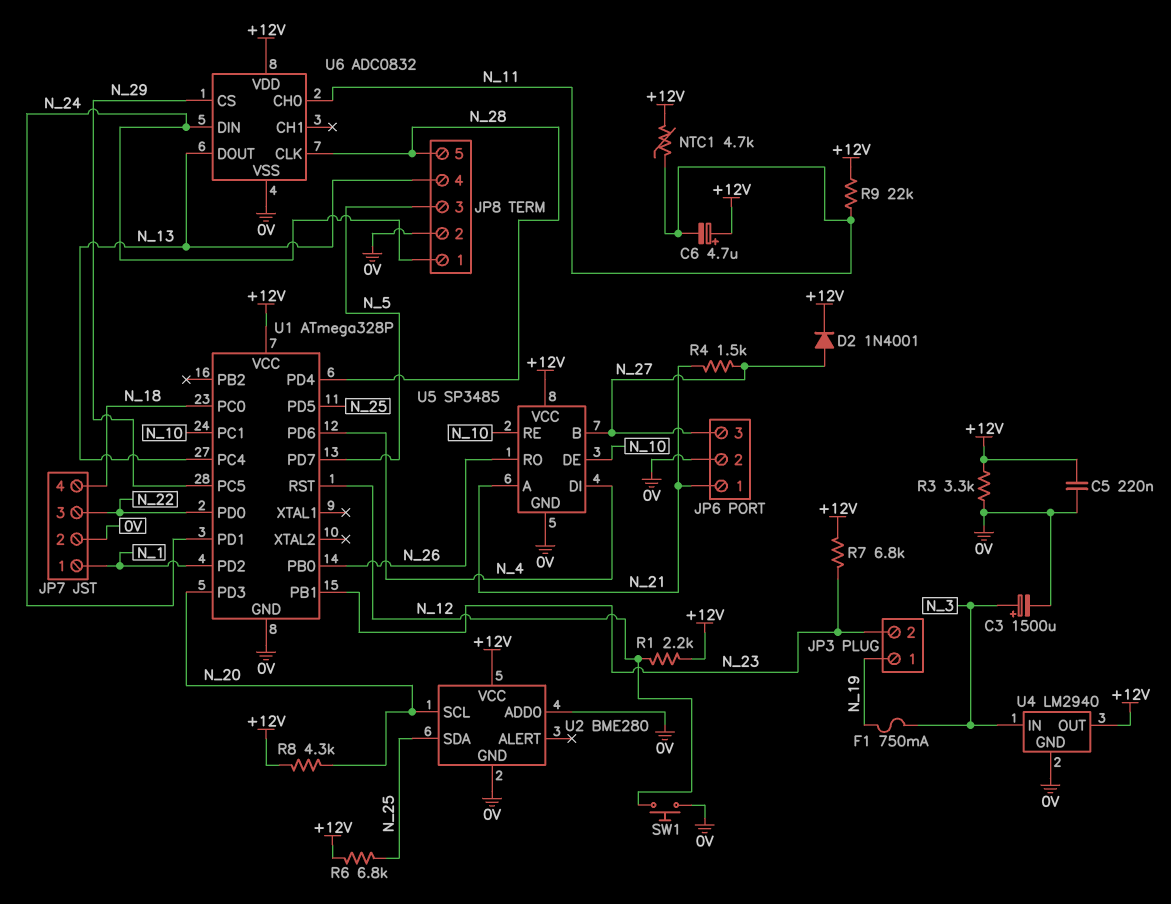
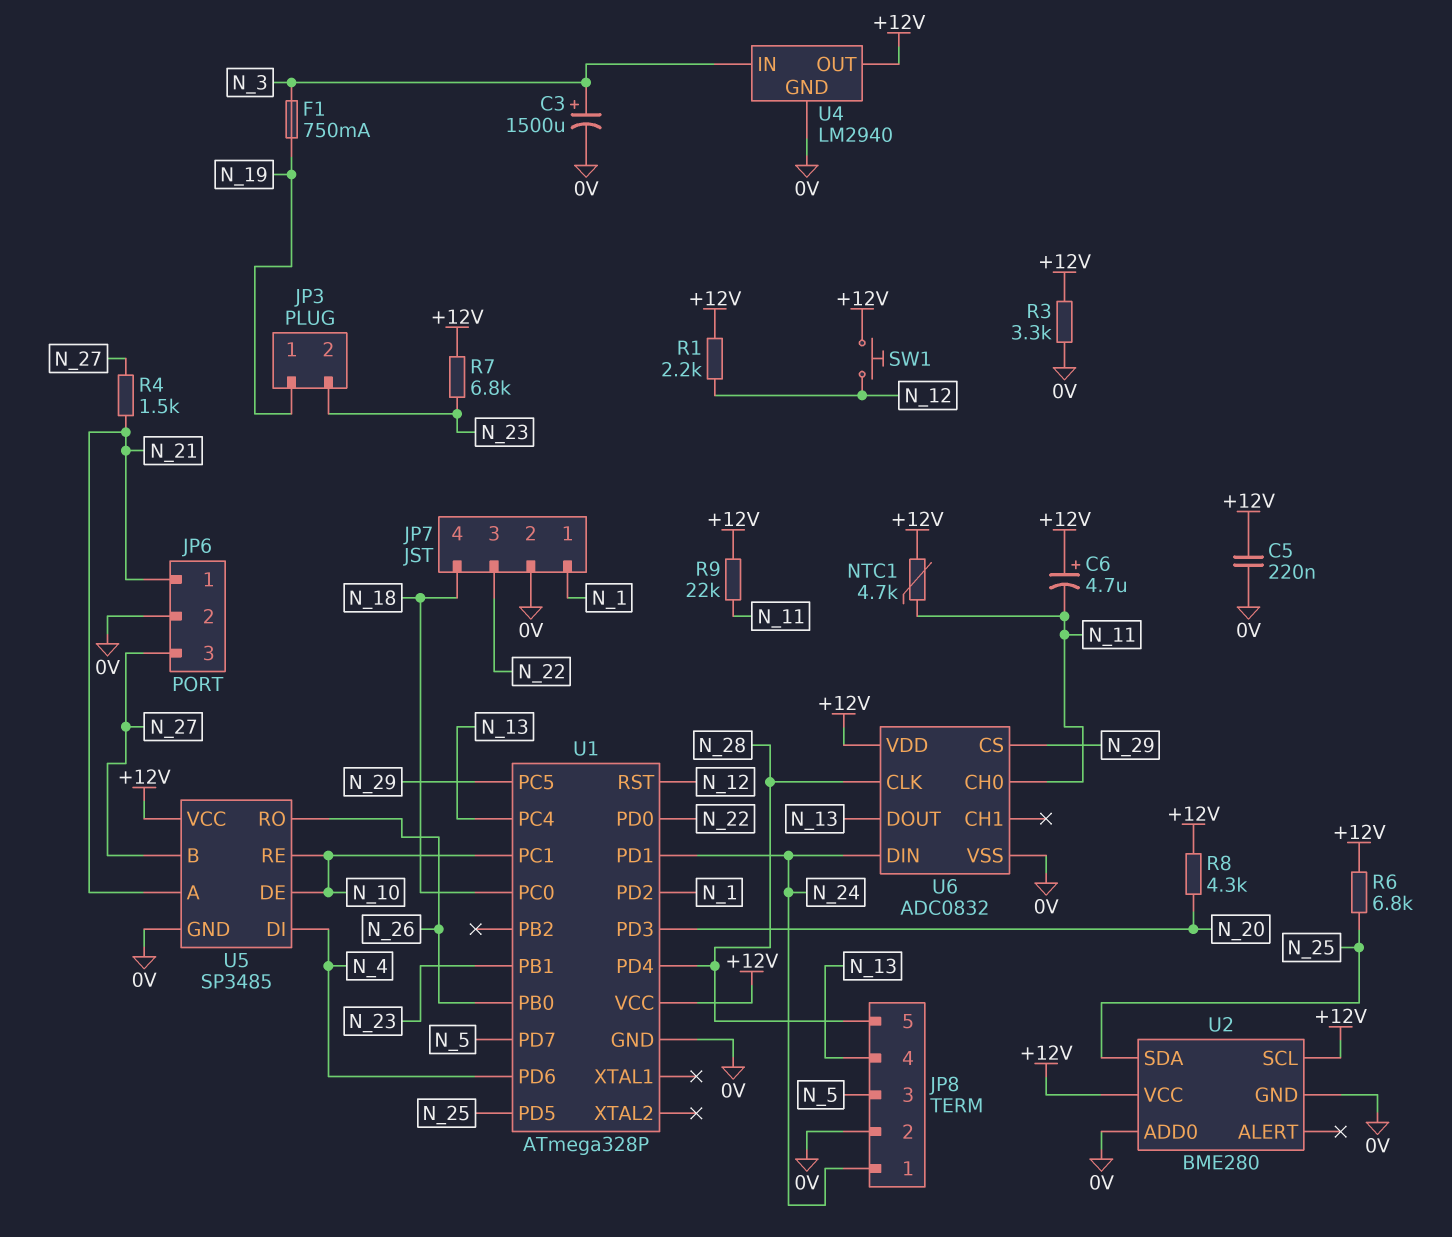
D2: diode 1N4001 (A N_27, K +12V) -> none
SW1: button (0V, N_12) -> button (+12V, N_12)
U2 pin SCL: N_20 -> +12V

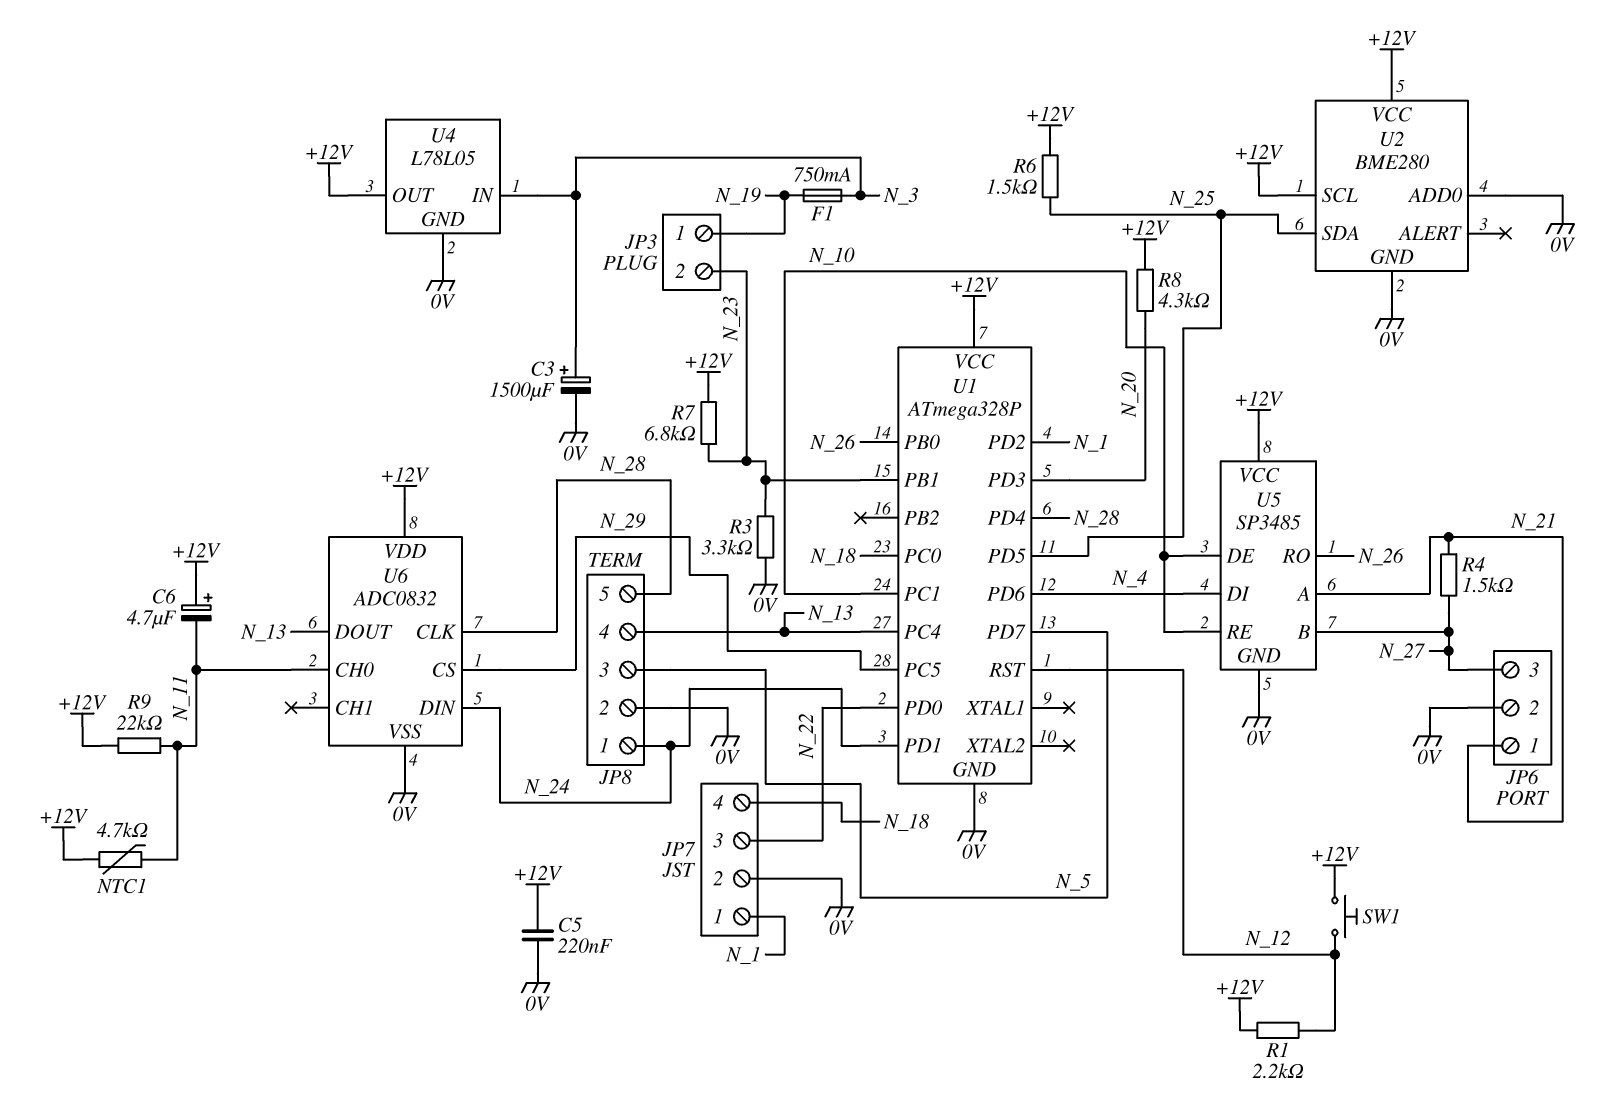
R3: 3.3k (+12V, 0V) -> 3.3k (0V, N_23)
R6: 6.8k (+12V, N_25) -> 1.5k (+12V, N_25)
U4: LM2940 -> L78L05

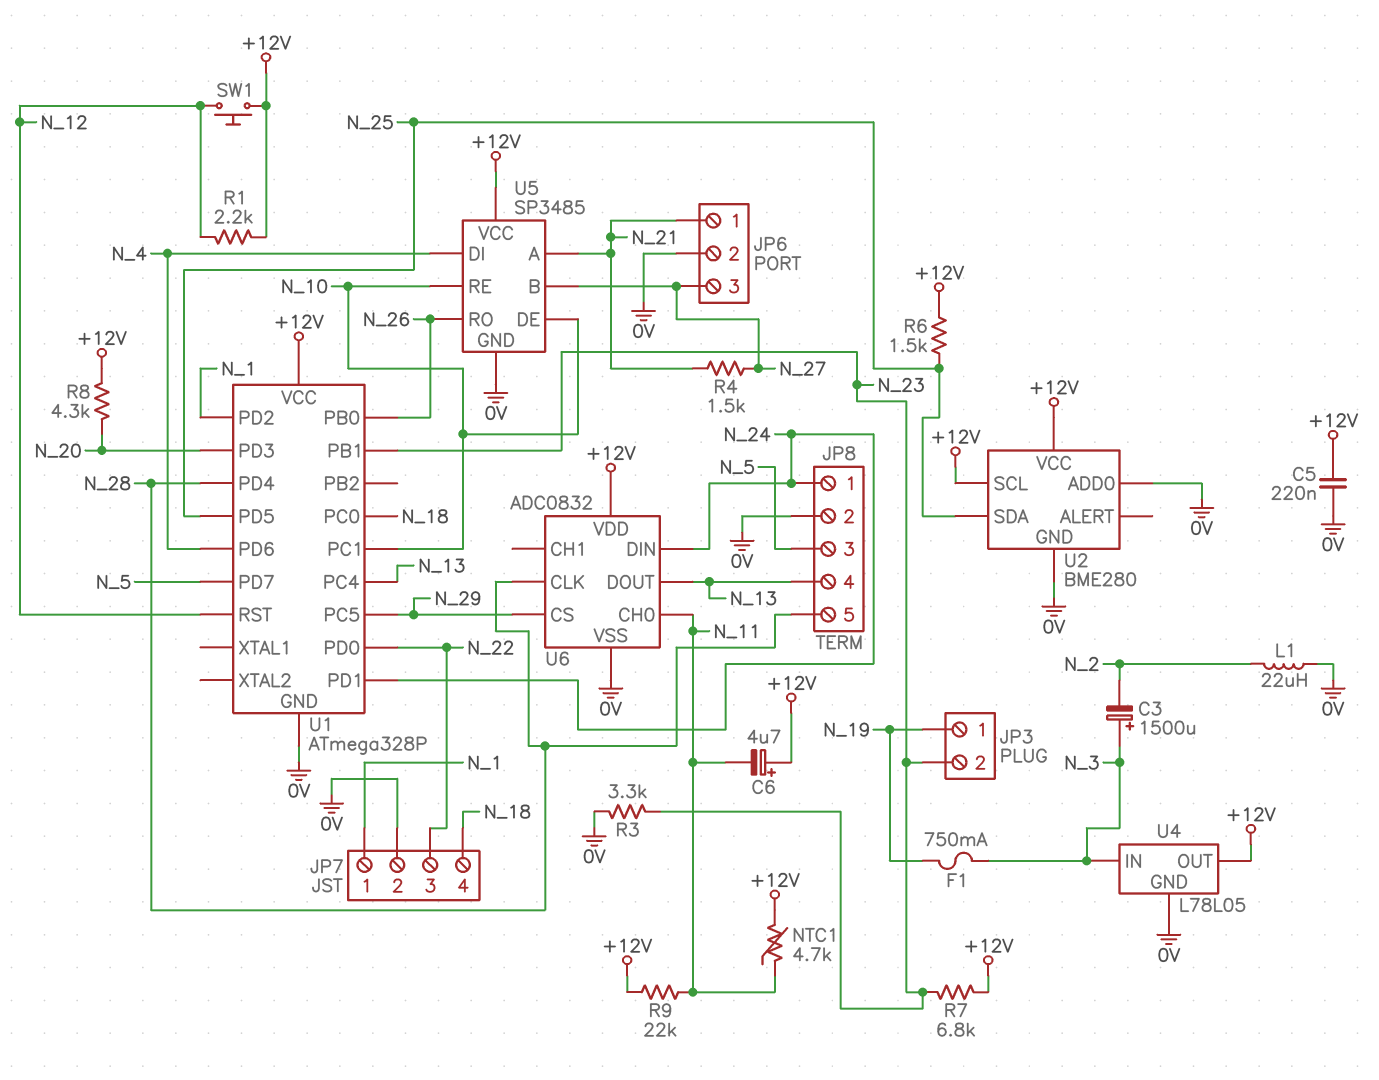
C3: 1500uF (plus N_3, minus 0V) -> 1500uF (plus N_3, minus N_2)
L1: none -> 22uH (0V, N_2)

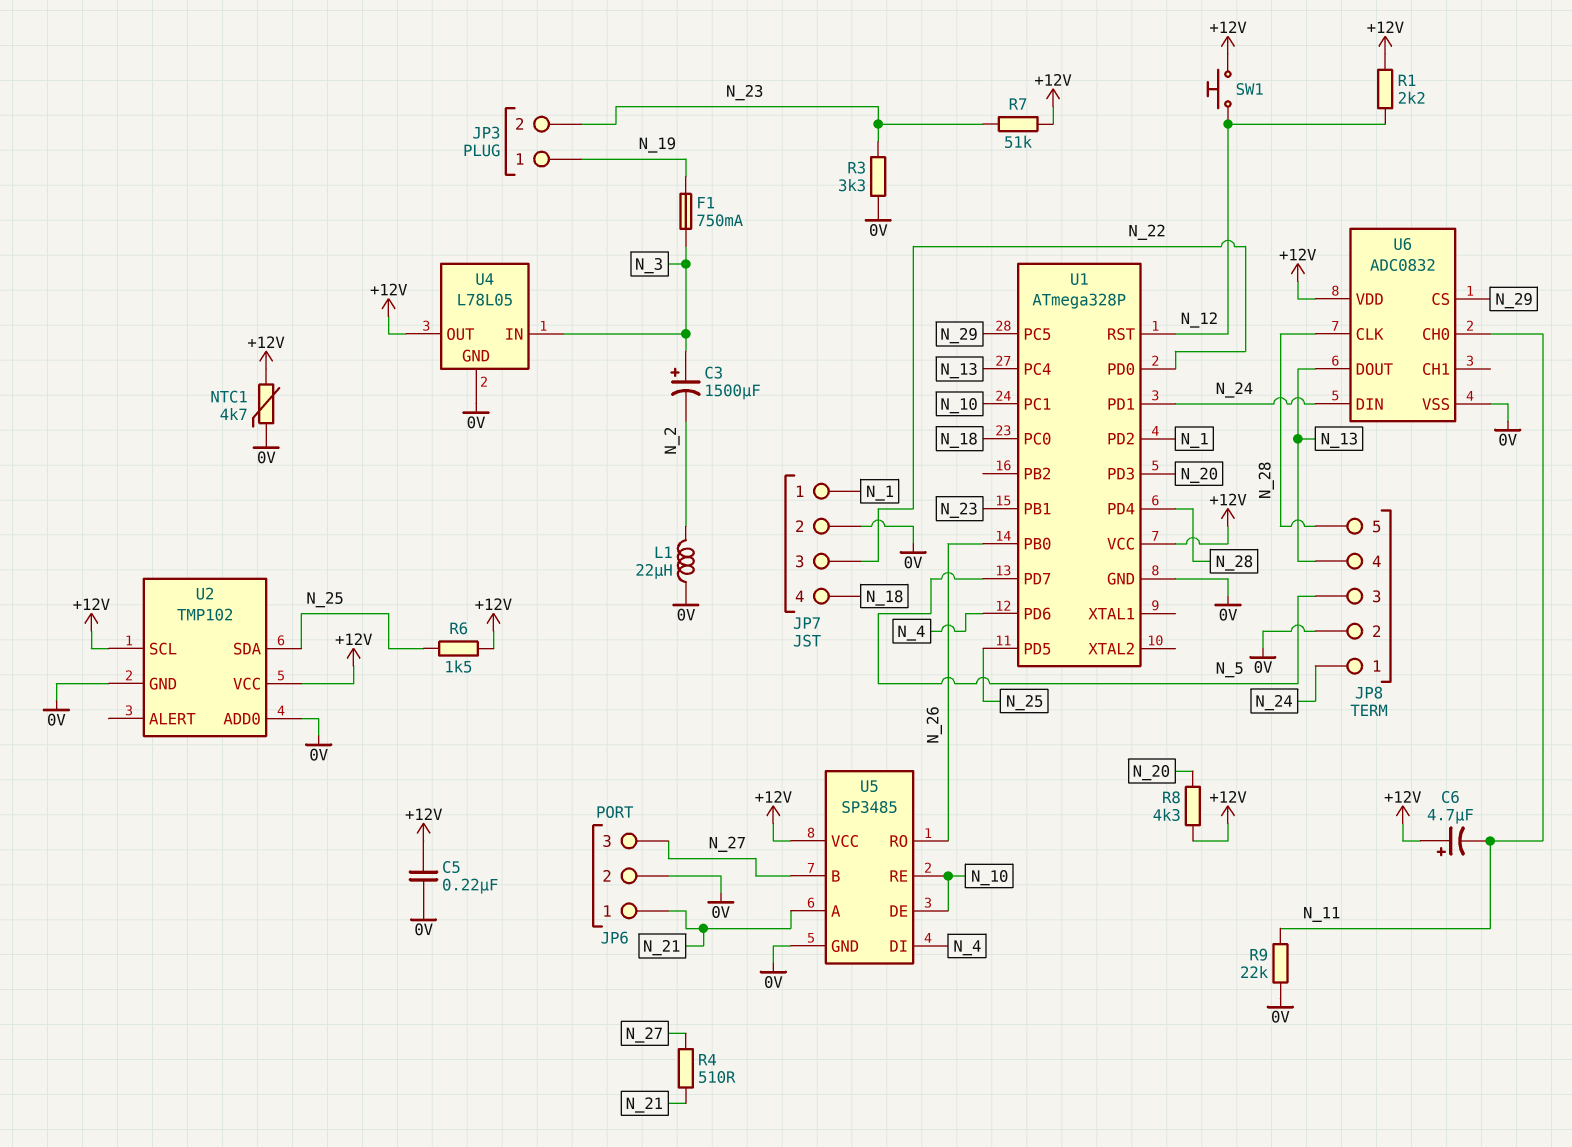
NTC1: 4.7k (+12V, N_11) -> 4.7k (+12V, 0V)
R4: 1.5k (N_21, N_27) -> 510 (N_21, N_27)
R7: 6.8k (+12V, N_23) -> 51k (+12V, N_23)
R9: 22k (+12V, N_11) -> 22k (0V, N_11)
U2: BME280 -> TMP102

